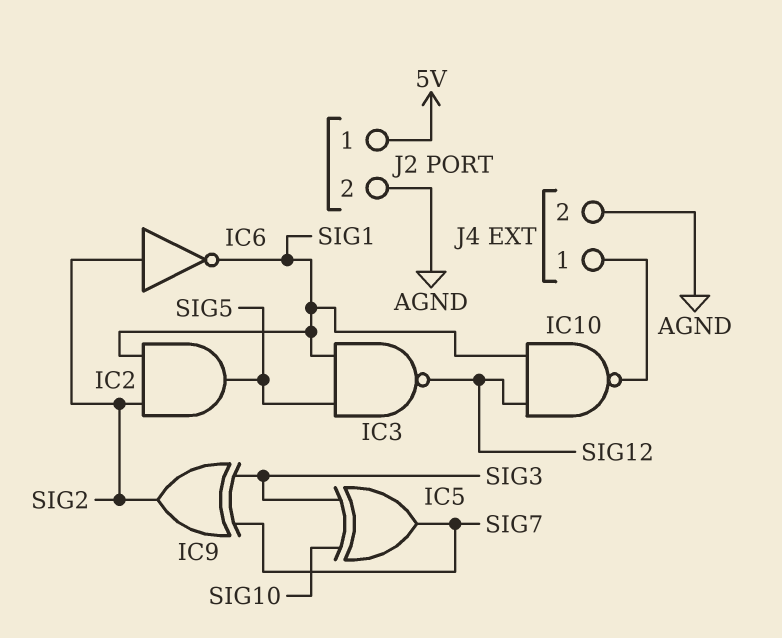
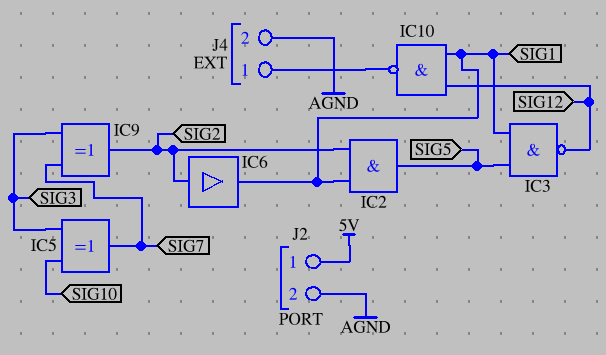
IC6: NOT (in SIG2, out SIG1) -> buffer (in SIG2, out SIG1)

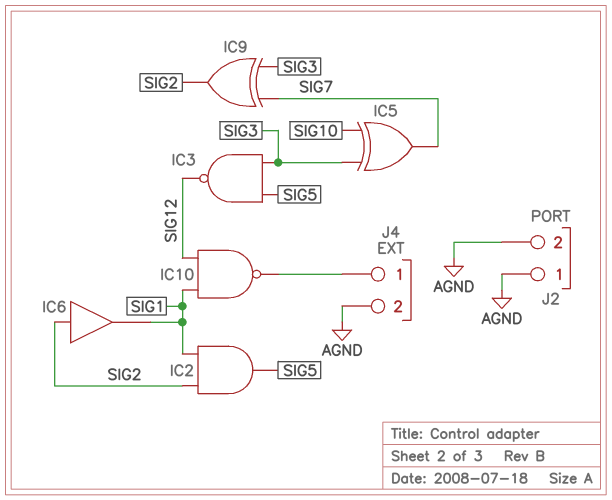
IC3: NAND (in SIG1, in SIG5, out SIG12) -> NAND (in SIG3, in SIG5, out SIG12)
J2 pin 1: 5V -> AGND

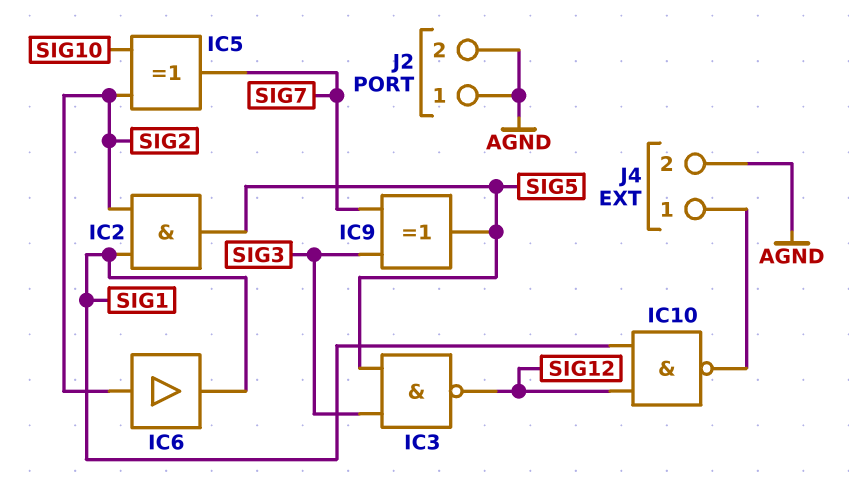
IC5: XOR (in SIG3, in SIG10, out SIG7) -> XOR (in SIG2, in SIG10, out SIG7)
IC9: XOR (in SIG3, in SIG7, out SIG2) -> XOR (in SIG3, in SIG7, out SIG5)

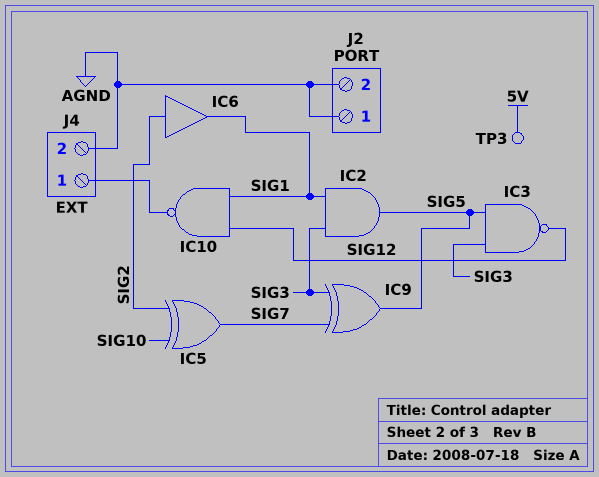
IC2: AND (in SIG1, in SIG2, out SIG5) -> AND (in SIG1, in SIG3, out SIG5)
TP3: none -> test point (5V)

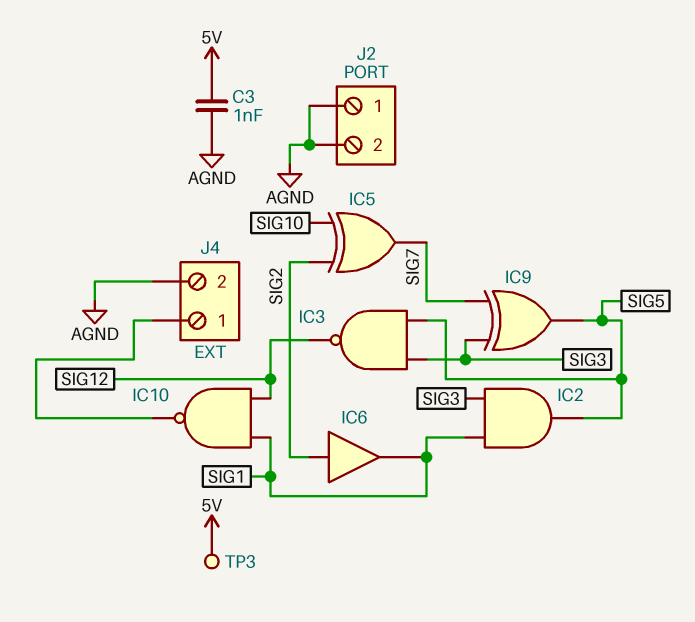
C3: none -> 1nF (5V, AGND)

